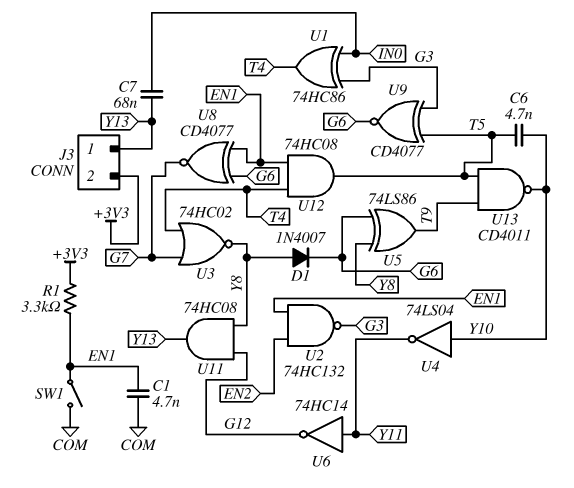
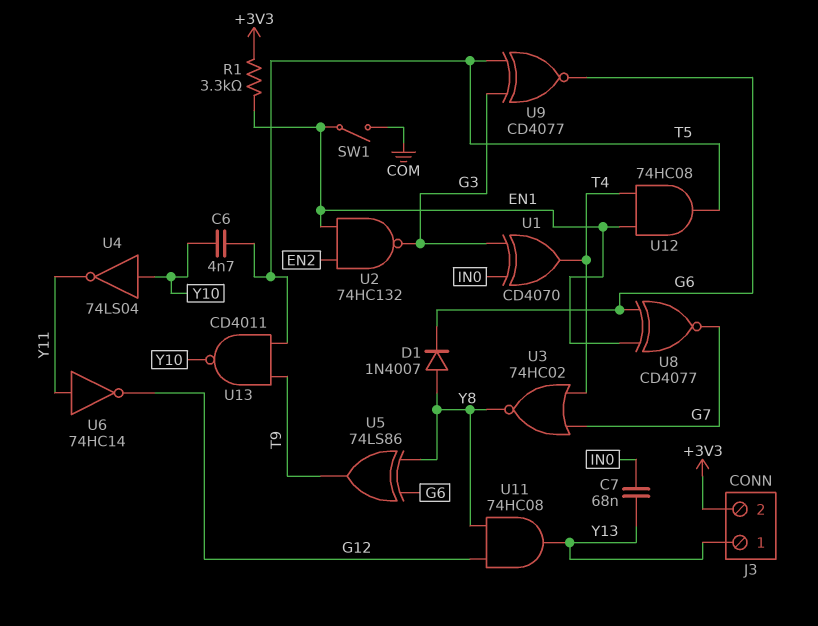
C1: 4.7nF (COM, EN1) -> none
U1: XOR 74HC86 (in G3, in IN0, out T4) -> XOR CD4070 (in G3, in IN0, out T4)

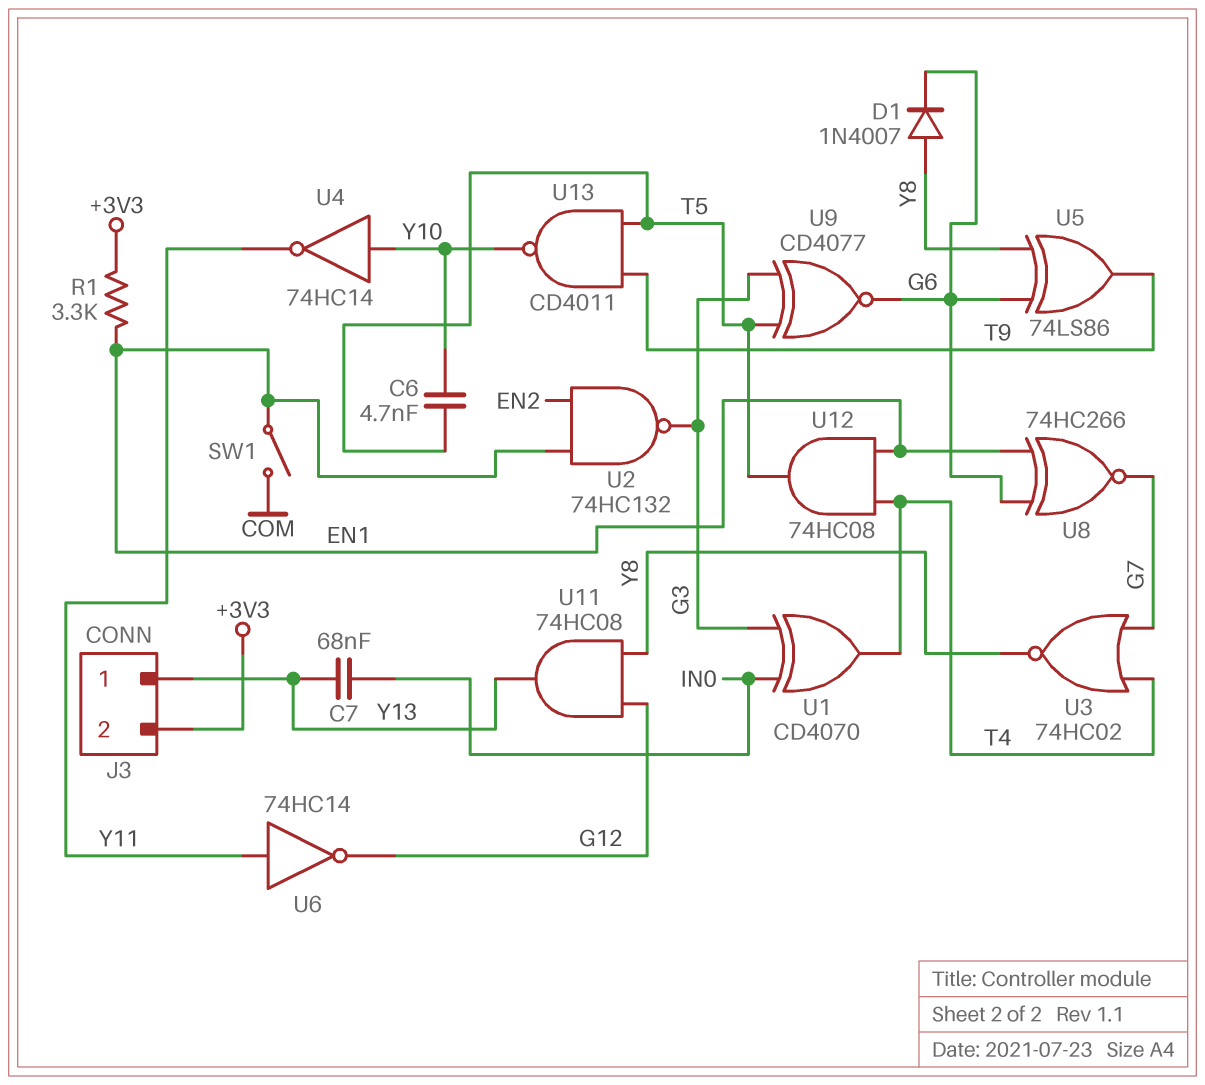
U4: NOT 74LS04 (in Y10, out Y11) -> NOT 74HC14 (in Y10, out Y11)
U8: XNOR CD4077 (in EN1, in G6, out G7) -> XNOR 74HC266 (in EN1, in G6, out G7)

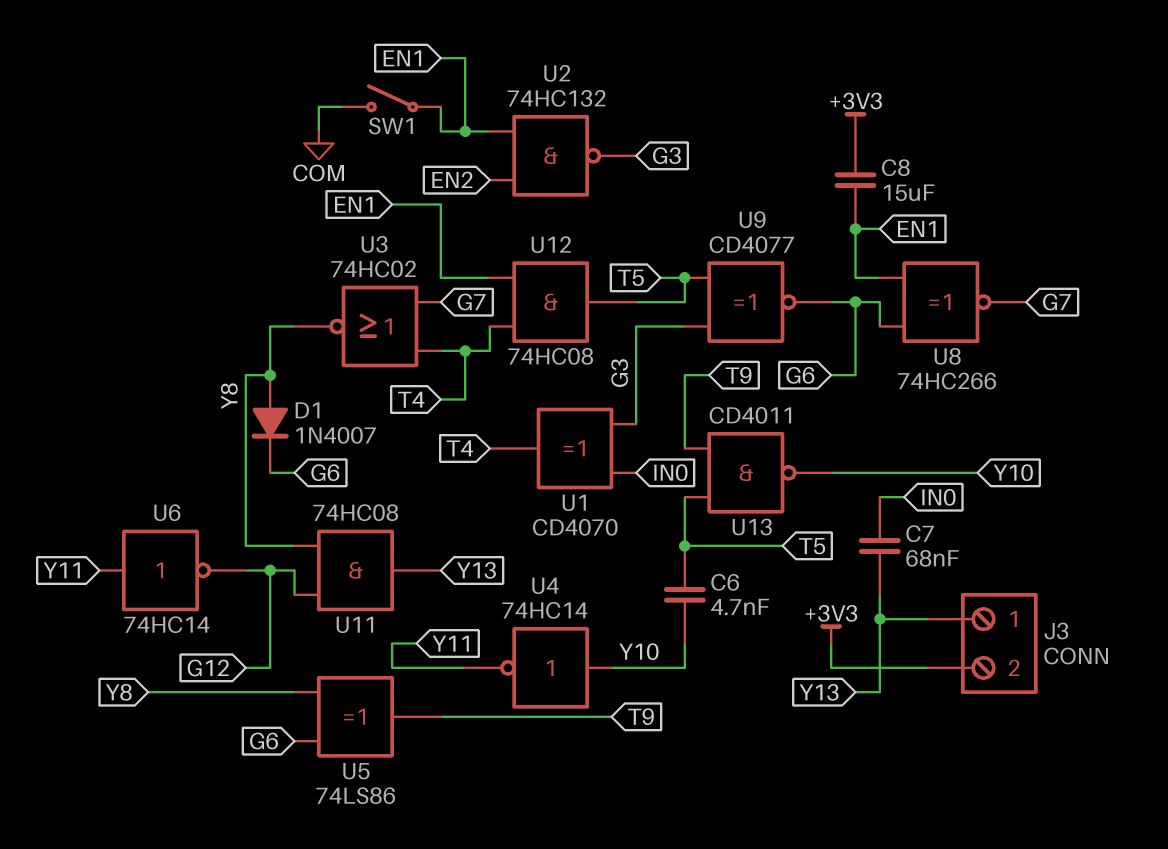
C8: none -> 15uF (+3V3, EN1)
R1: 3.3k (+3V3, EN1) -> none

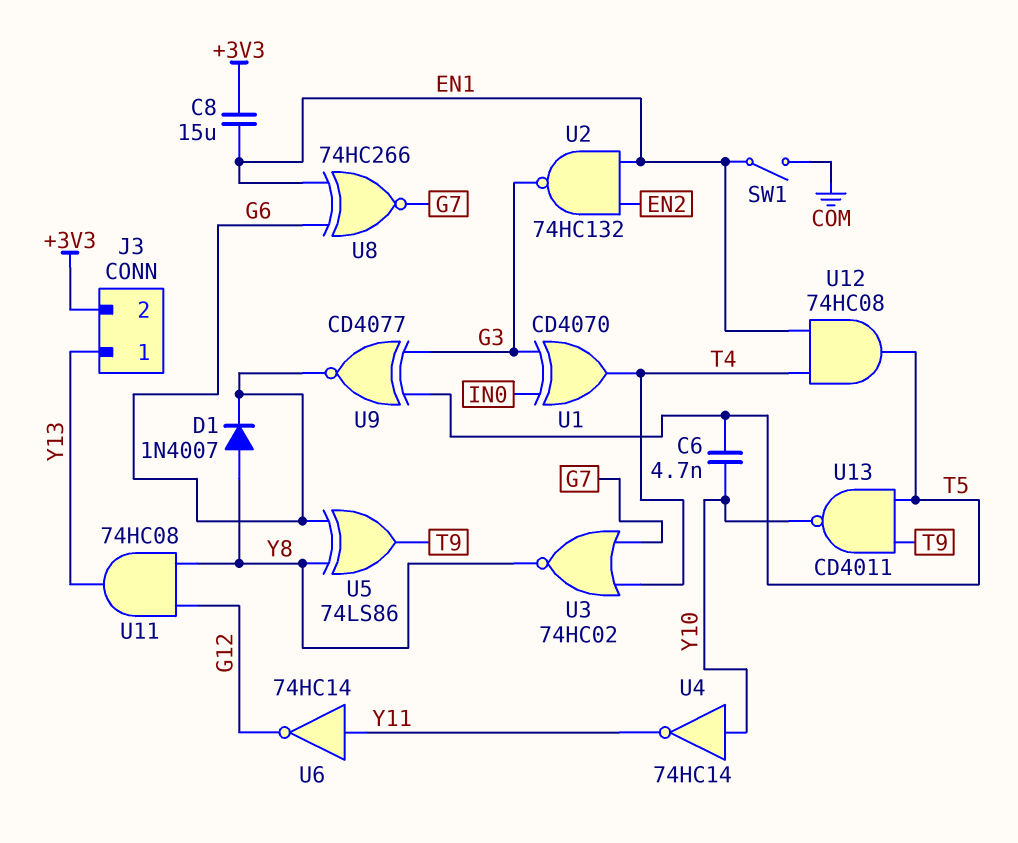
C7: 68nF (IN0, Y13) -> none

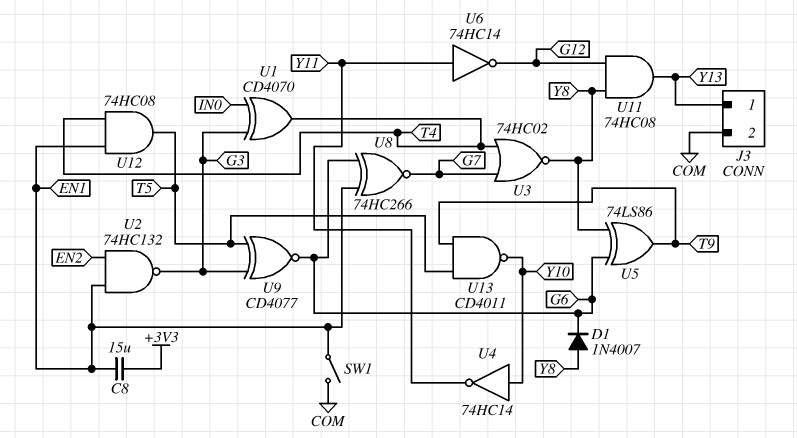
C6: 4.7nF (T5, Y10) -> none
J3 pin 2: +3V3 -> COM

